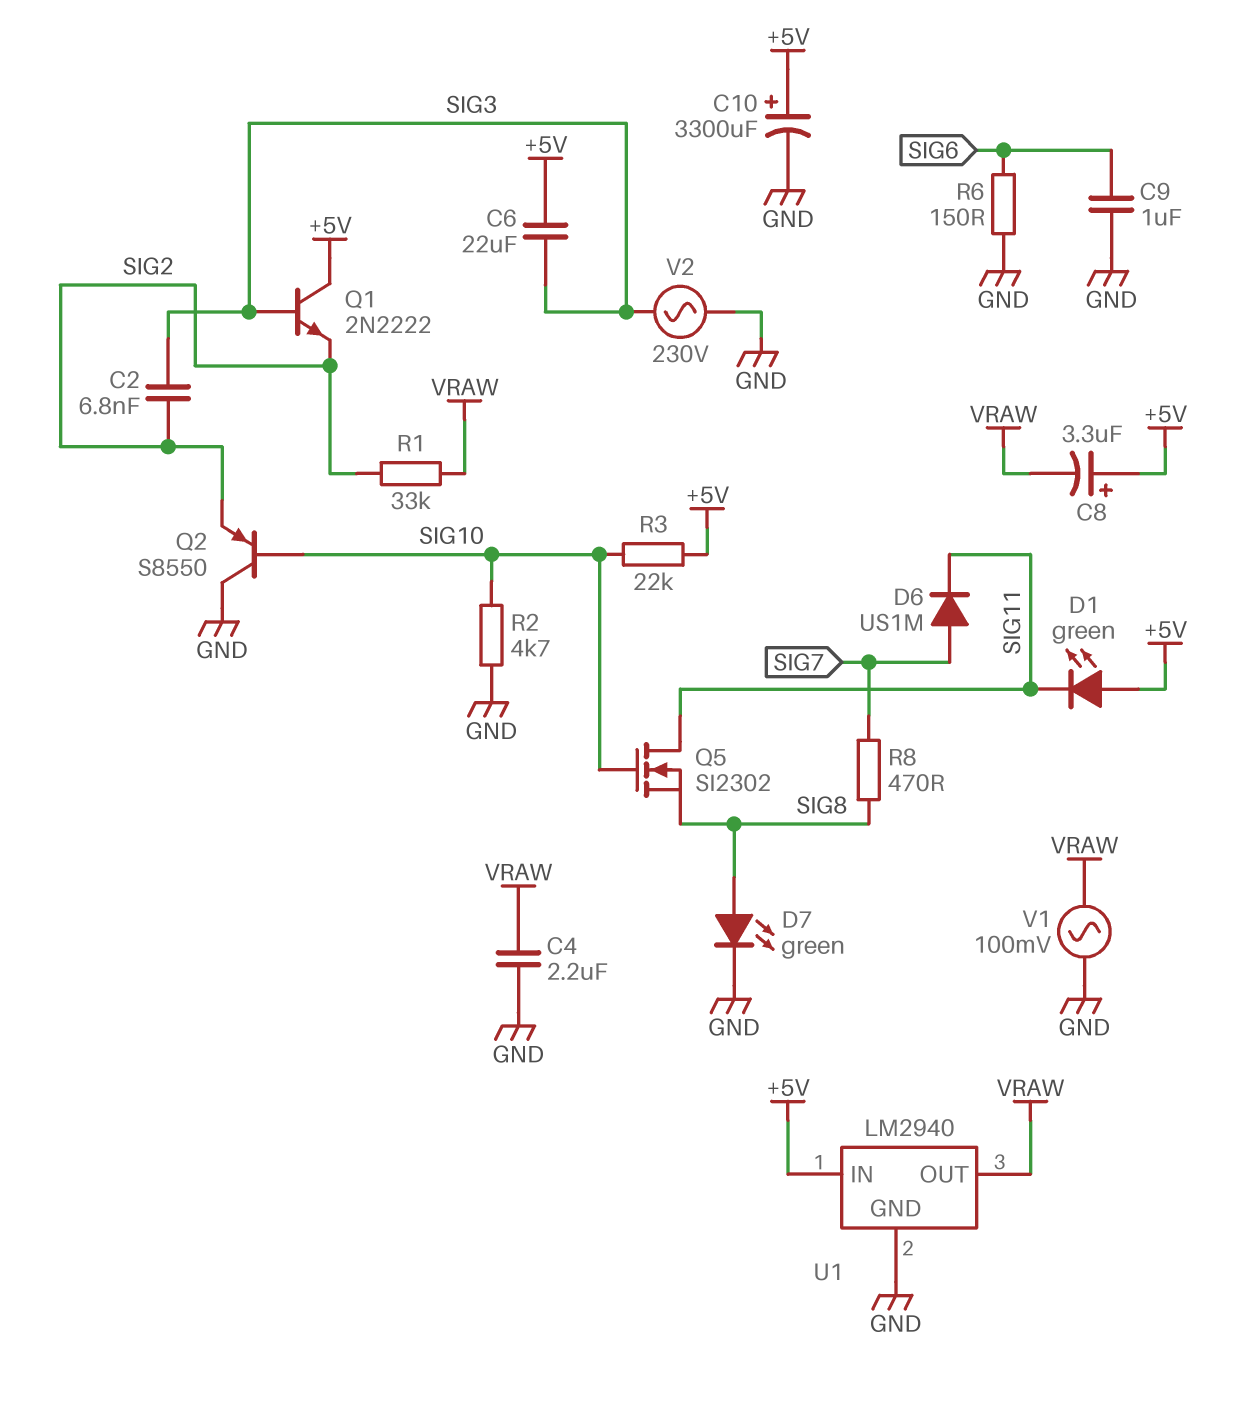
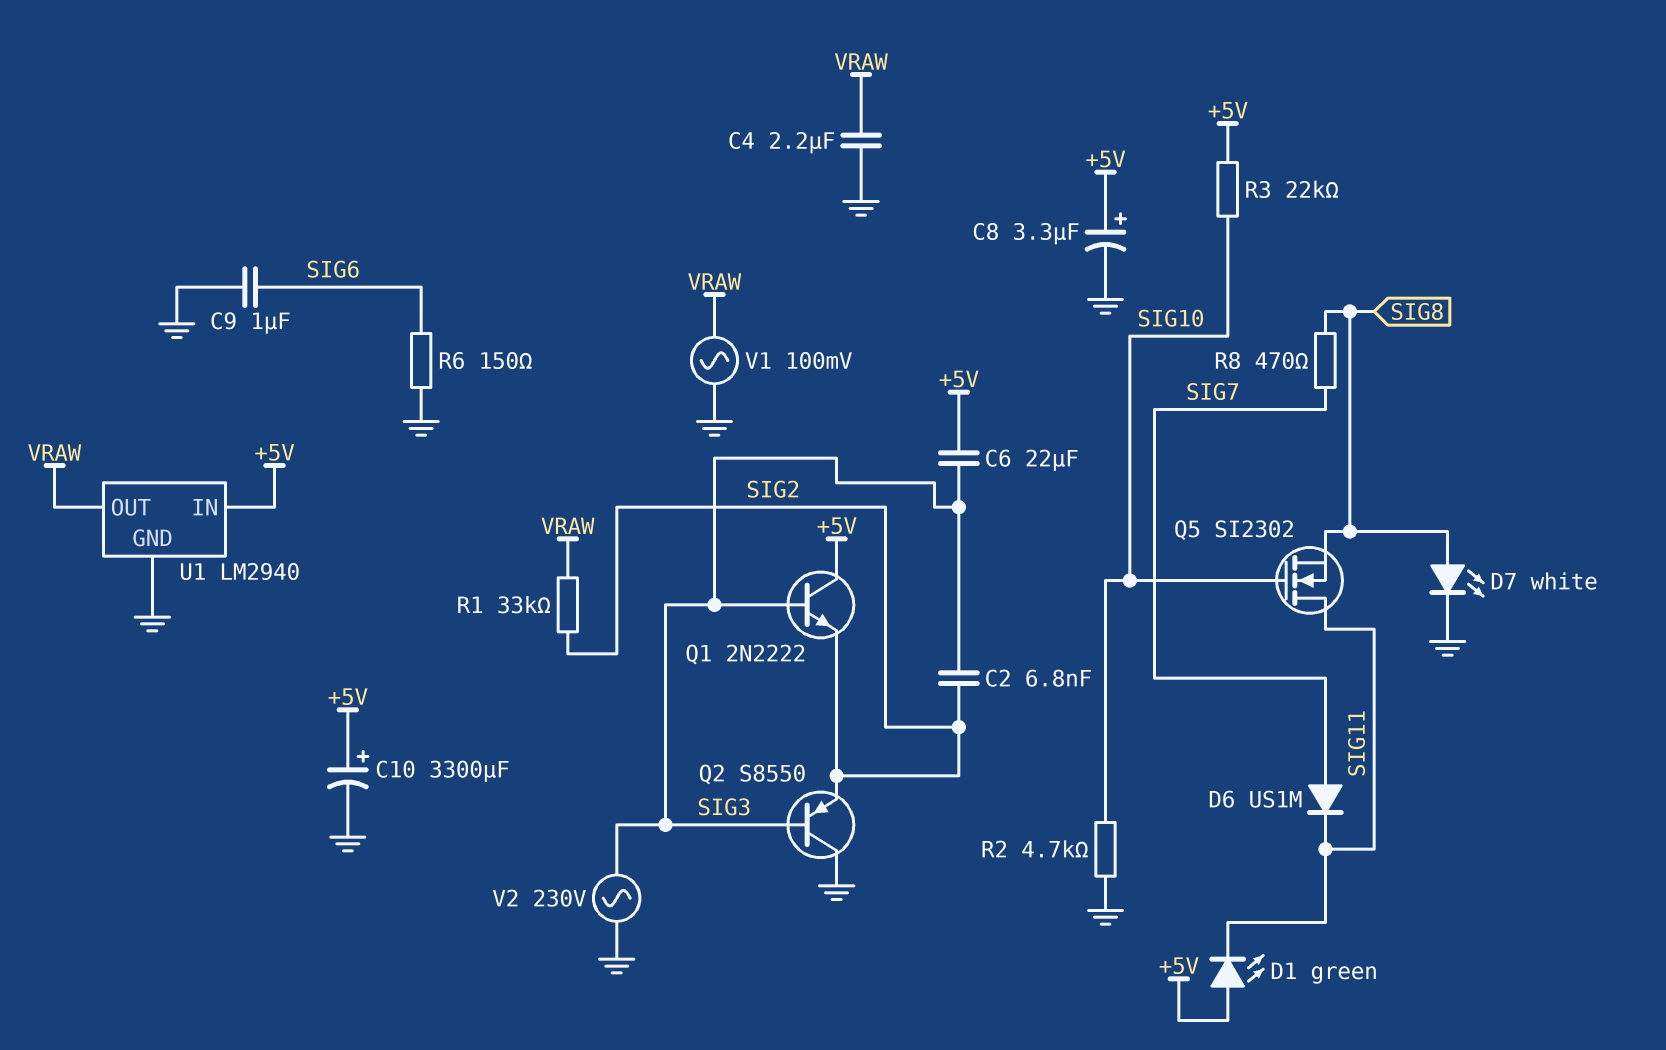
C8: 3.3uF (plus +5V, minus VRAW) -> 3.3uF (plus +5V, minus GND)
D7: LED green (A SIG8, K GND) -> LED white (A SIG8, K GND)
Q2: PNP S8550 (B SIG10, C GND, E SIG2) -> PNP S8550 (B SIG3, C GND, E SIG2)

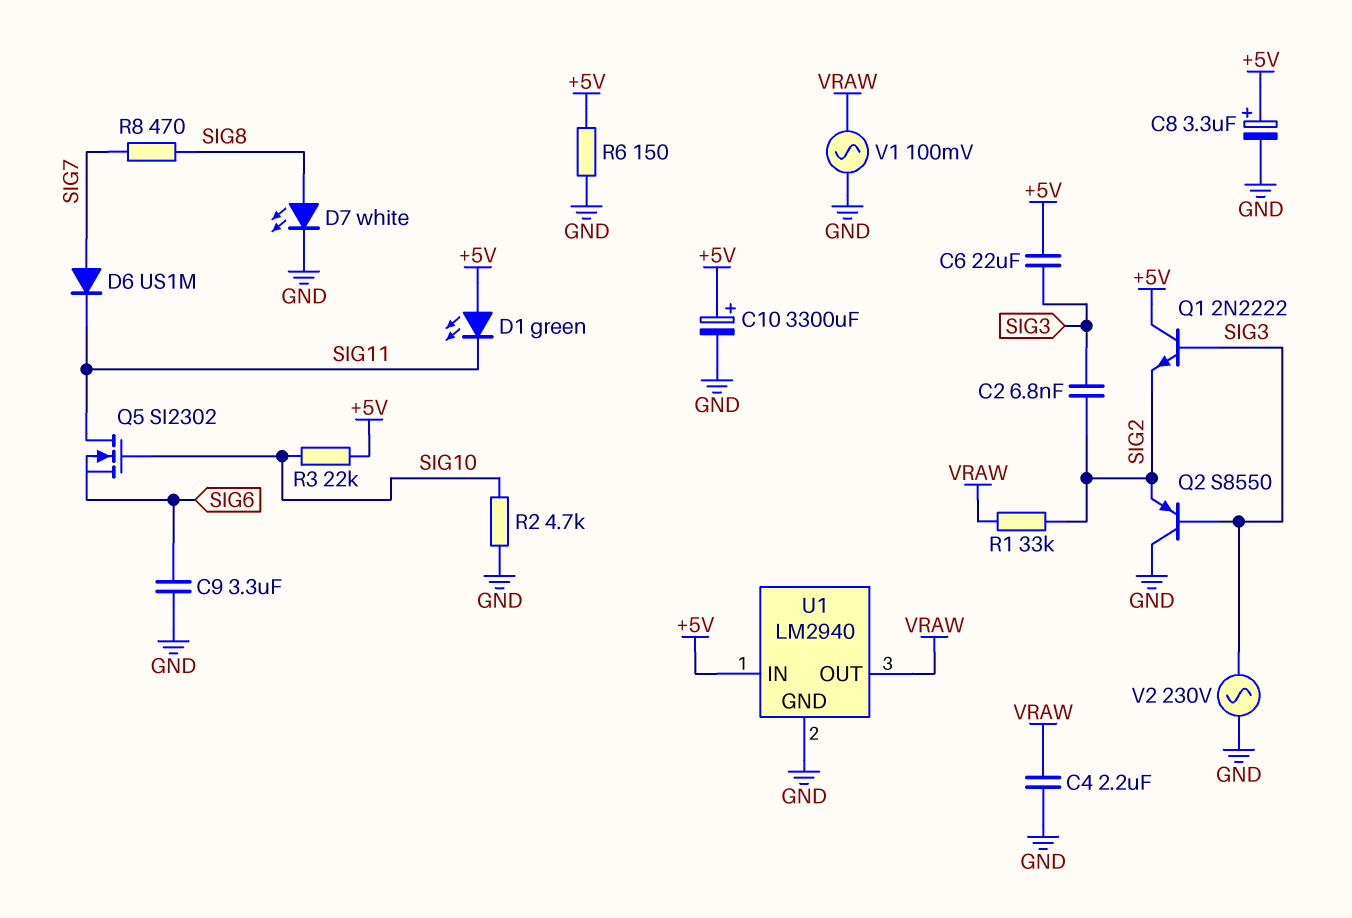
C9: 1uF (GND, SIG6) -> 3.3uF (GND, SIG6)
Q5: NMOS SI2302 (G SIG10, D SIG11, S SIG8) -> NMOS SI2302 (G SIG10, D SIG11, S SIG6)
R6: 150 (GND, SIG6) -> 150 (+5V, GND)

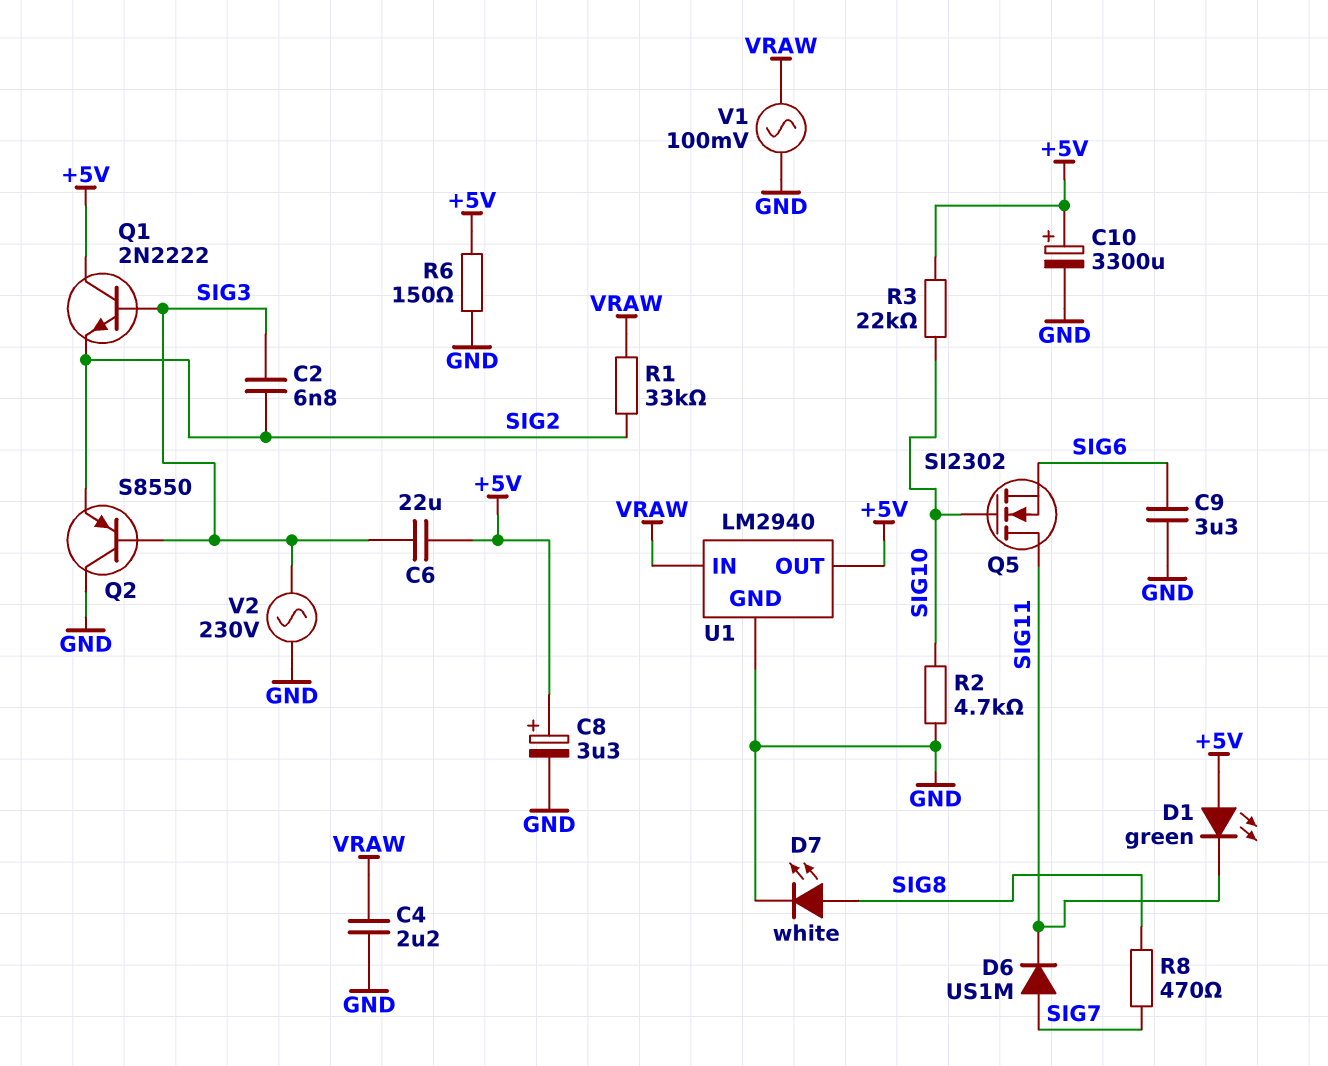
U1 pin IN: +5V -> VRAW
U1 pin OUT: VRAW -> +5V

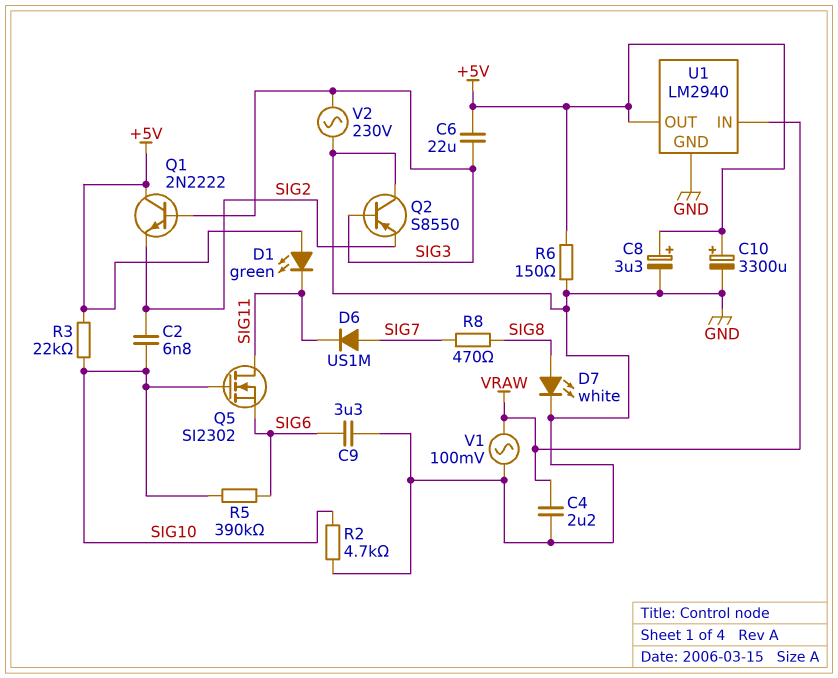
C2: 6.8nF (SIG2, SIG3) -> 6.8nF (SIG2, SIG10)
R1: 33k (SIG2, VRAW) -> none
R5: none -> 390k (SIG6, SIG10)

